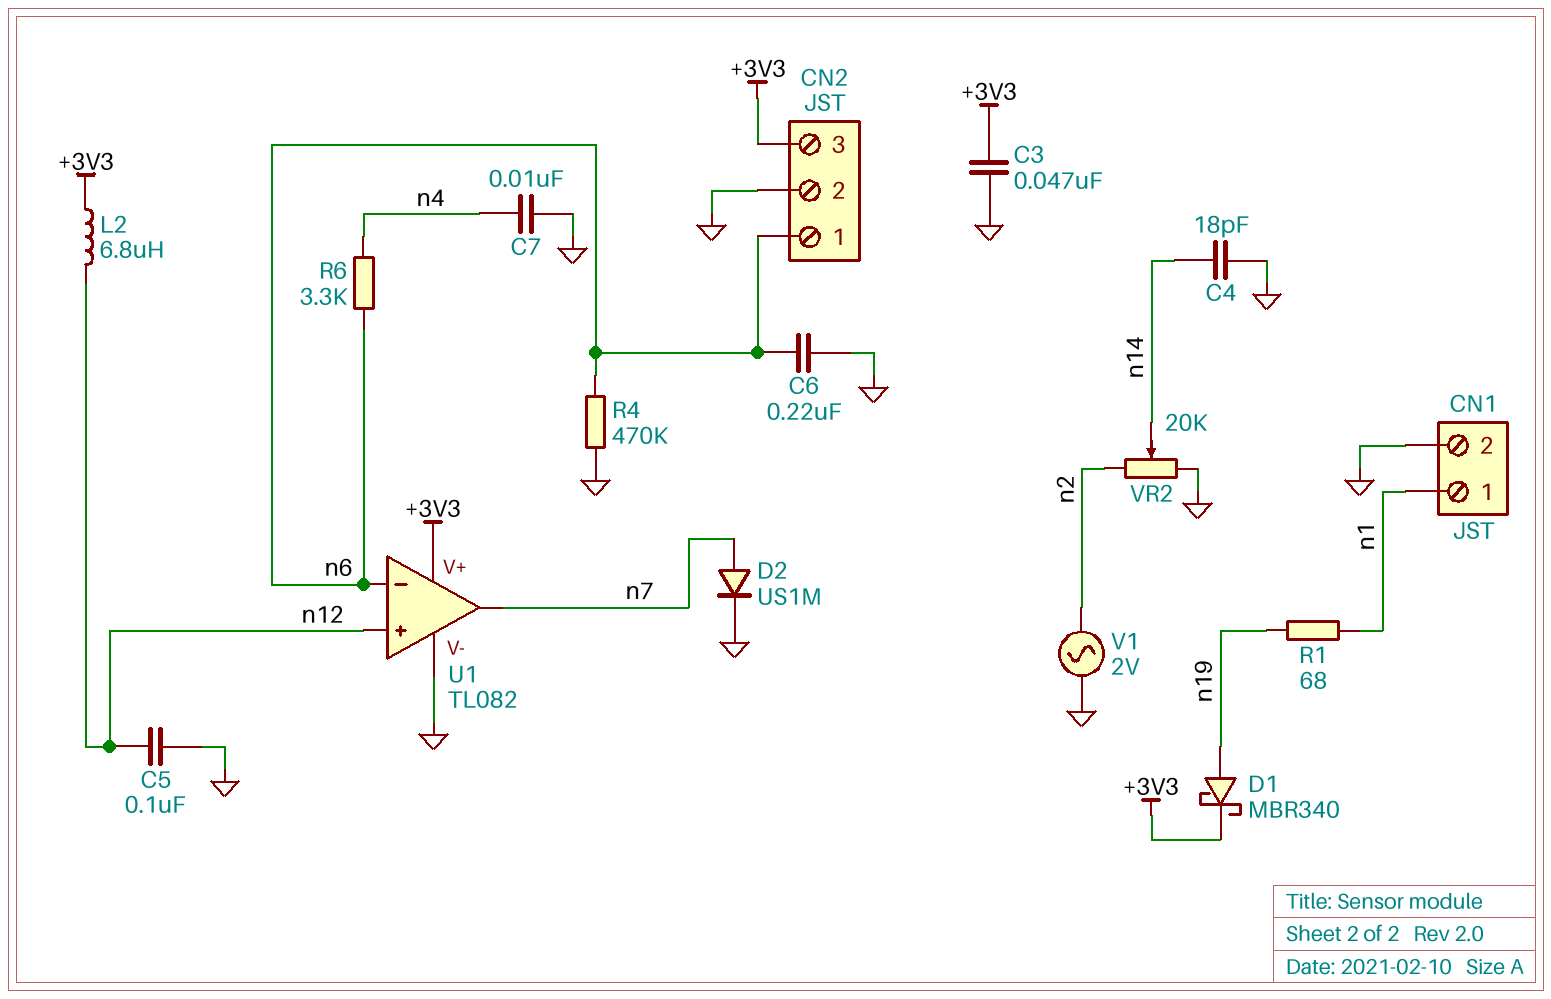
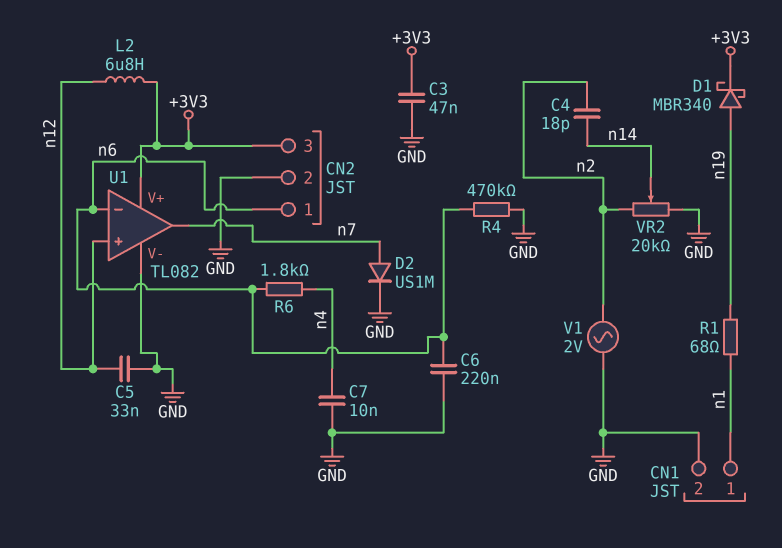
C4: 18pF (GND, n14) -> 18pF (n2, n14)
C5: 100nF (GND, n12) -> 33nF (GND, n12)
R6: 3.3k (n4, n6) -> 1.8k (n4, n6)

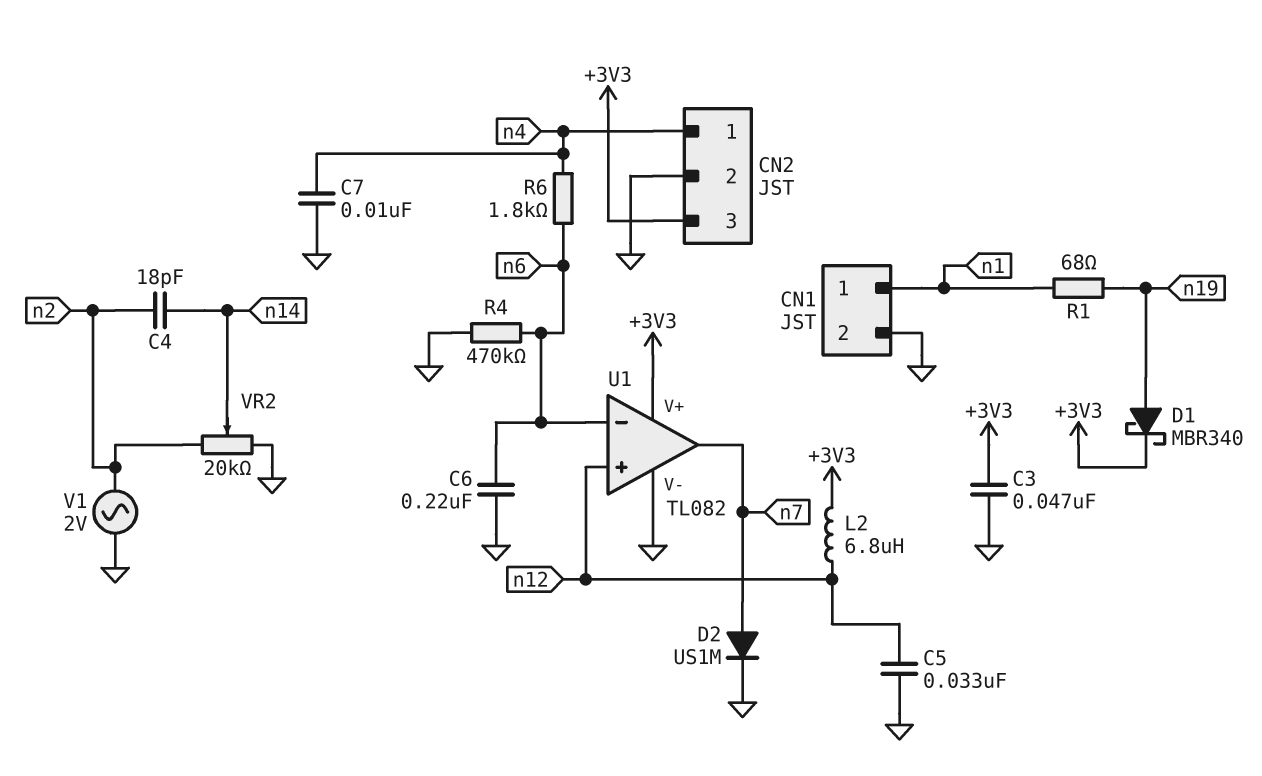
CN2 pin 1: n6 -> n4

